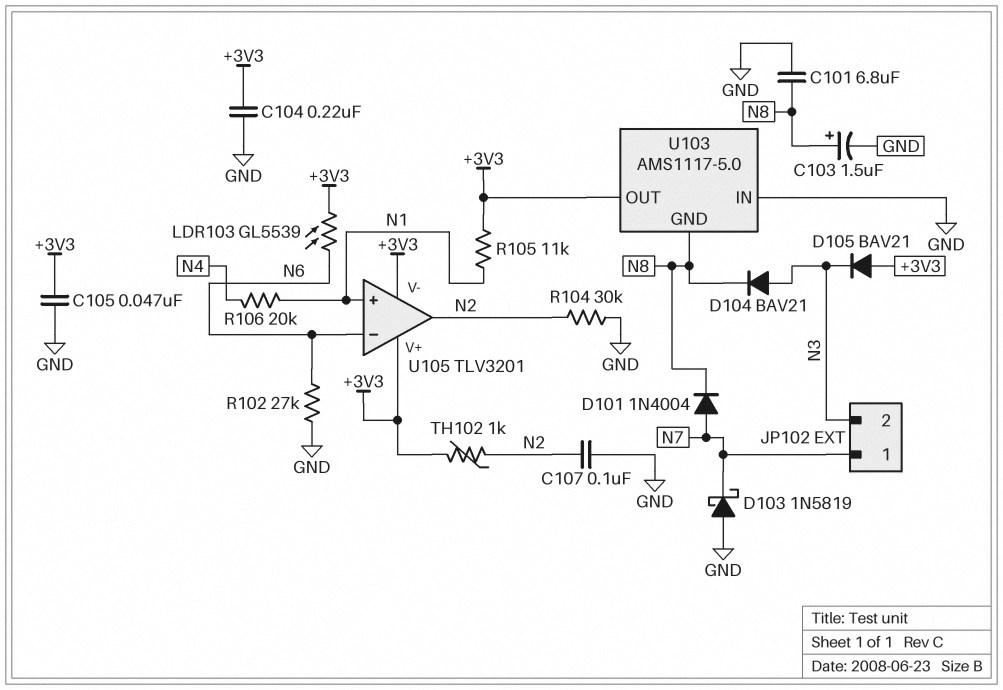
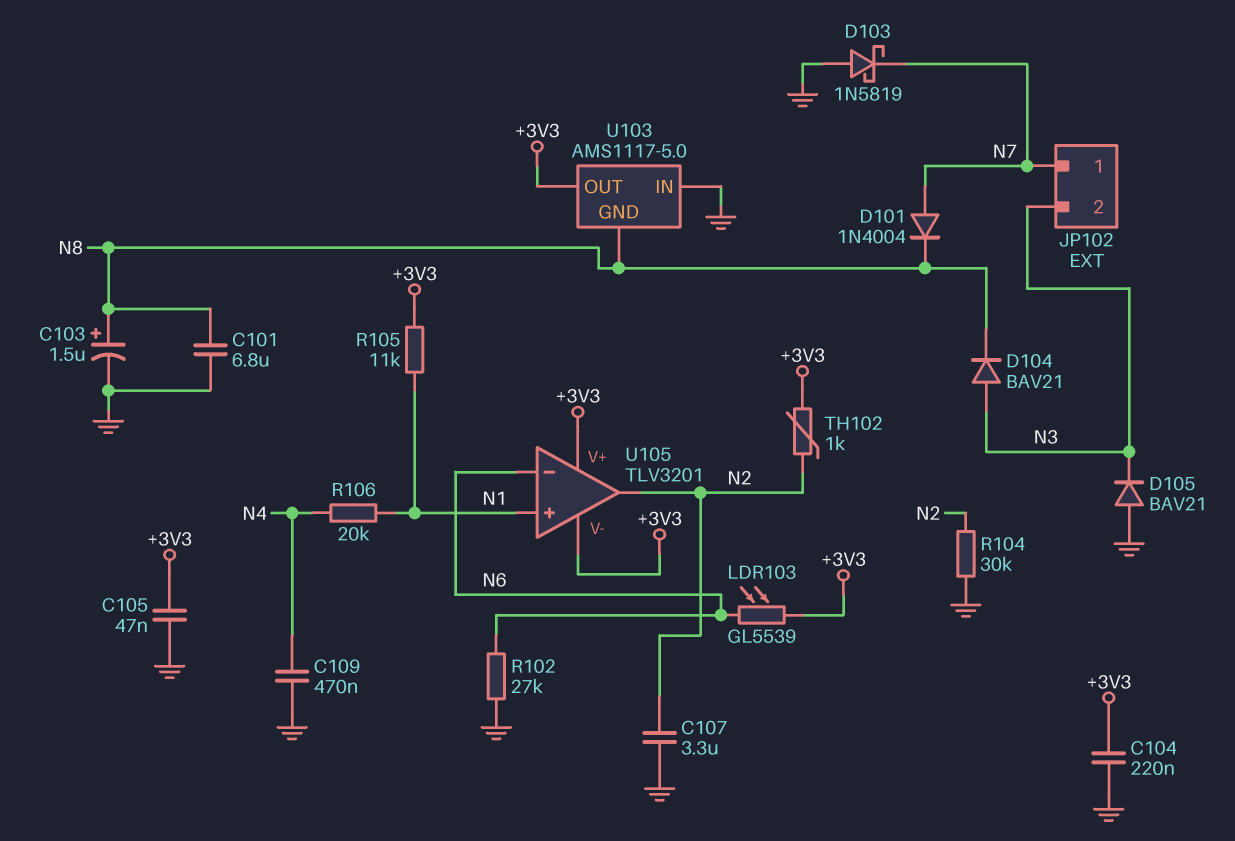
C107: 100nF (GND, N2) -> 3.3uF (GND, N2)
C109: none -> 470nF (GND, N4)
D105: diode BAV21 (A +3V3, K N3) -> diode BAV21 (A GND, K N3)

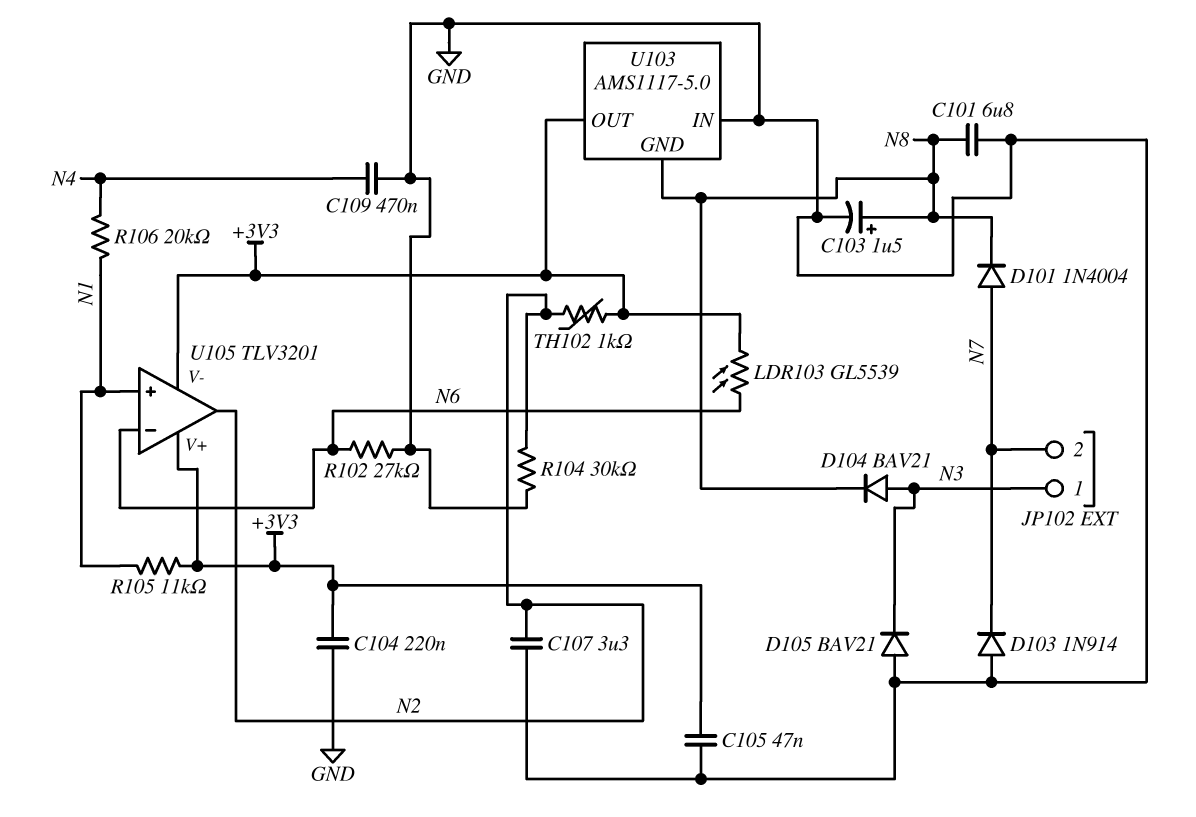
D103: schottky 1N5819 (A GND, K N7) -> diode 1N914 (A GND, K N7)
JP102 pin 1: N7 -> N3
JP102 pin 2: N3 -> N7

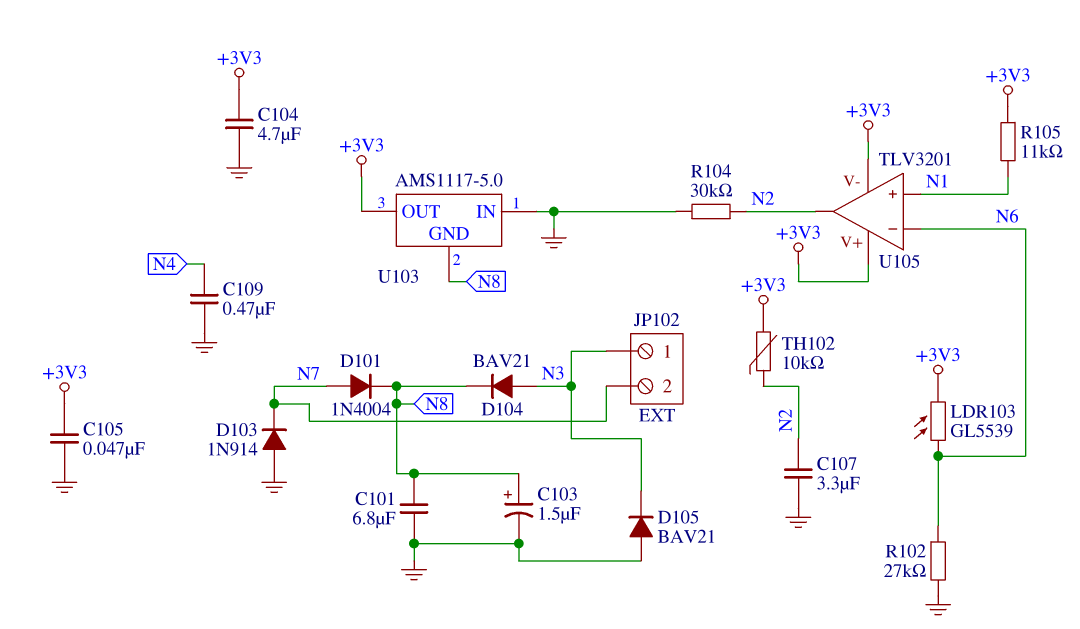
C104: 220nF (+3V3, GND) -> 4.7uF (+3V3, GND)
R106: 20k (N1, N4) -> none
TH102: 1k (+3V3, N2) -> 10k (+3V3, N2)

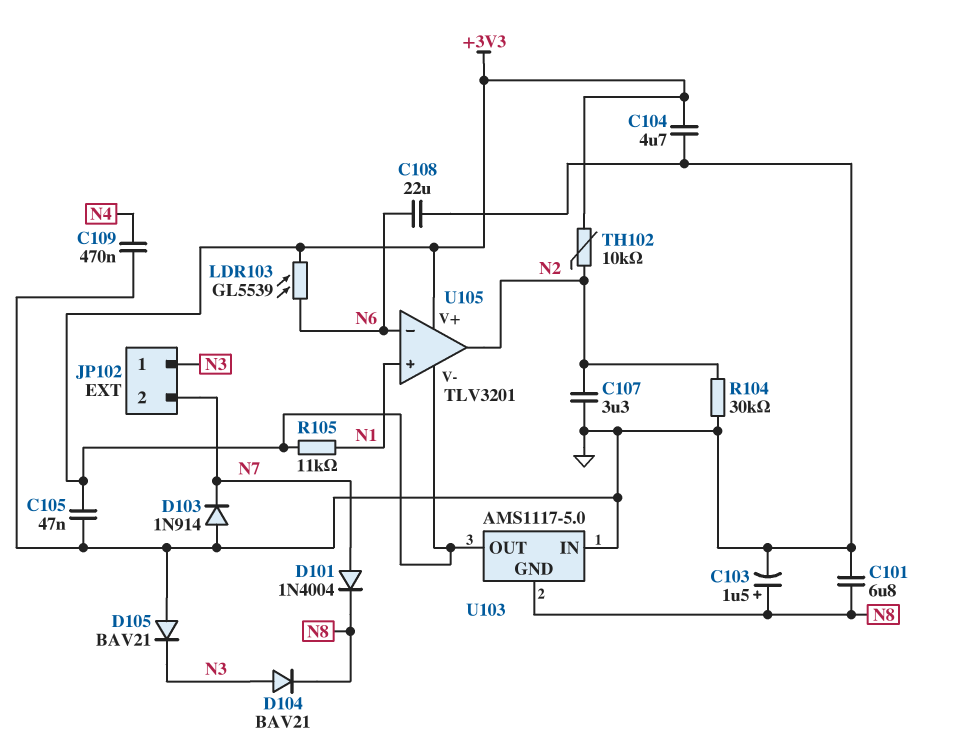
C108: none -> 22uF (GND, N6)
R102: 27k (GND, N6) -> none

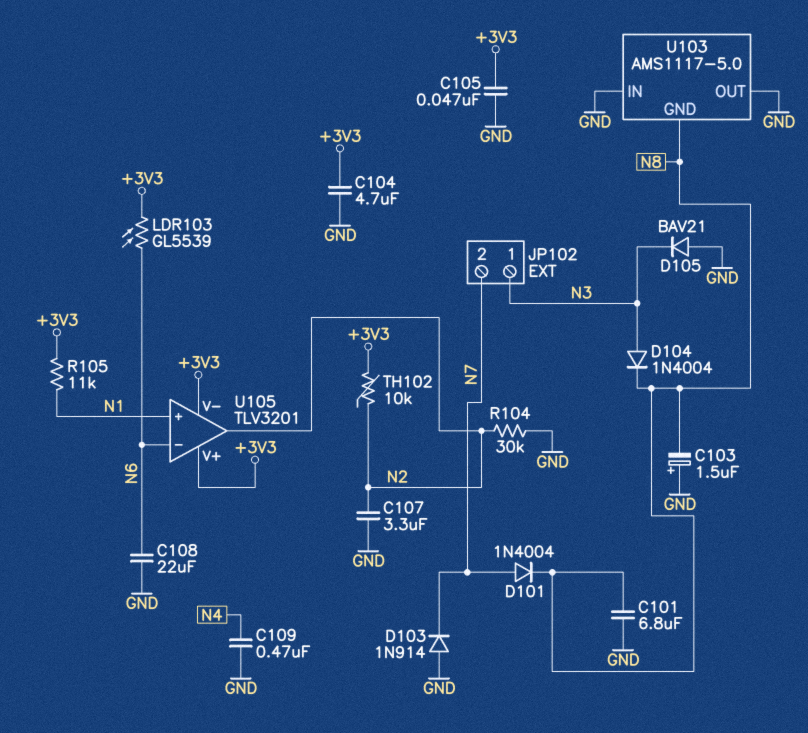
C103: 1.5uF (plus N8, minus GND) -> 1.5uF (plus GND, minus N8)
D104: diode BAV21 (A N3, K N8) -> diode 1N4004 (A N3, K N8)
U103 pin OUT: +3V3 -> GND

